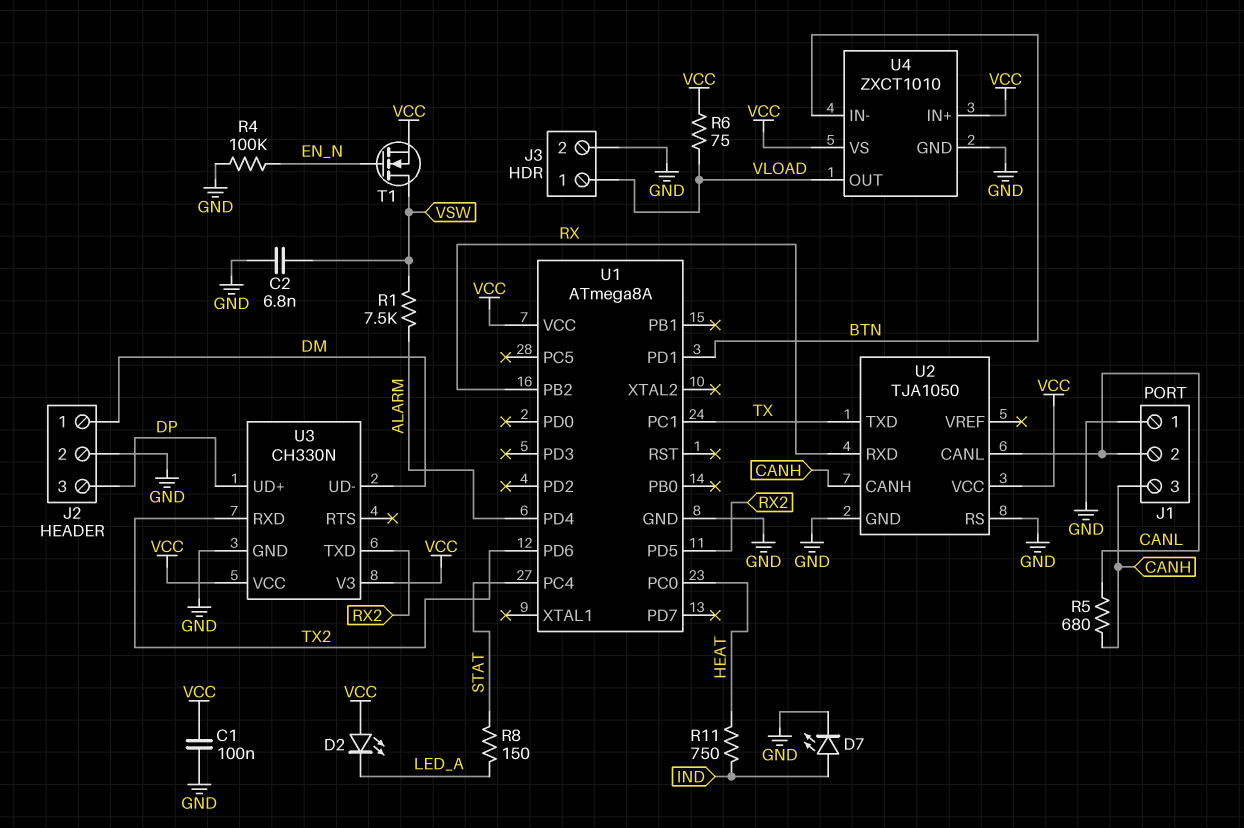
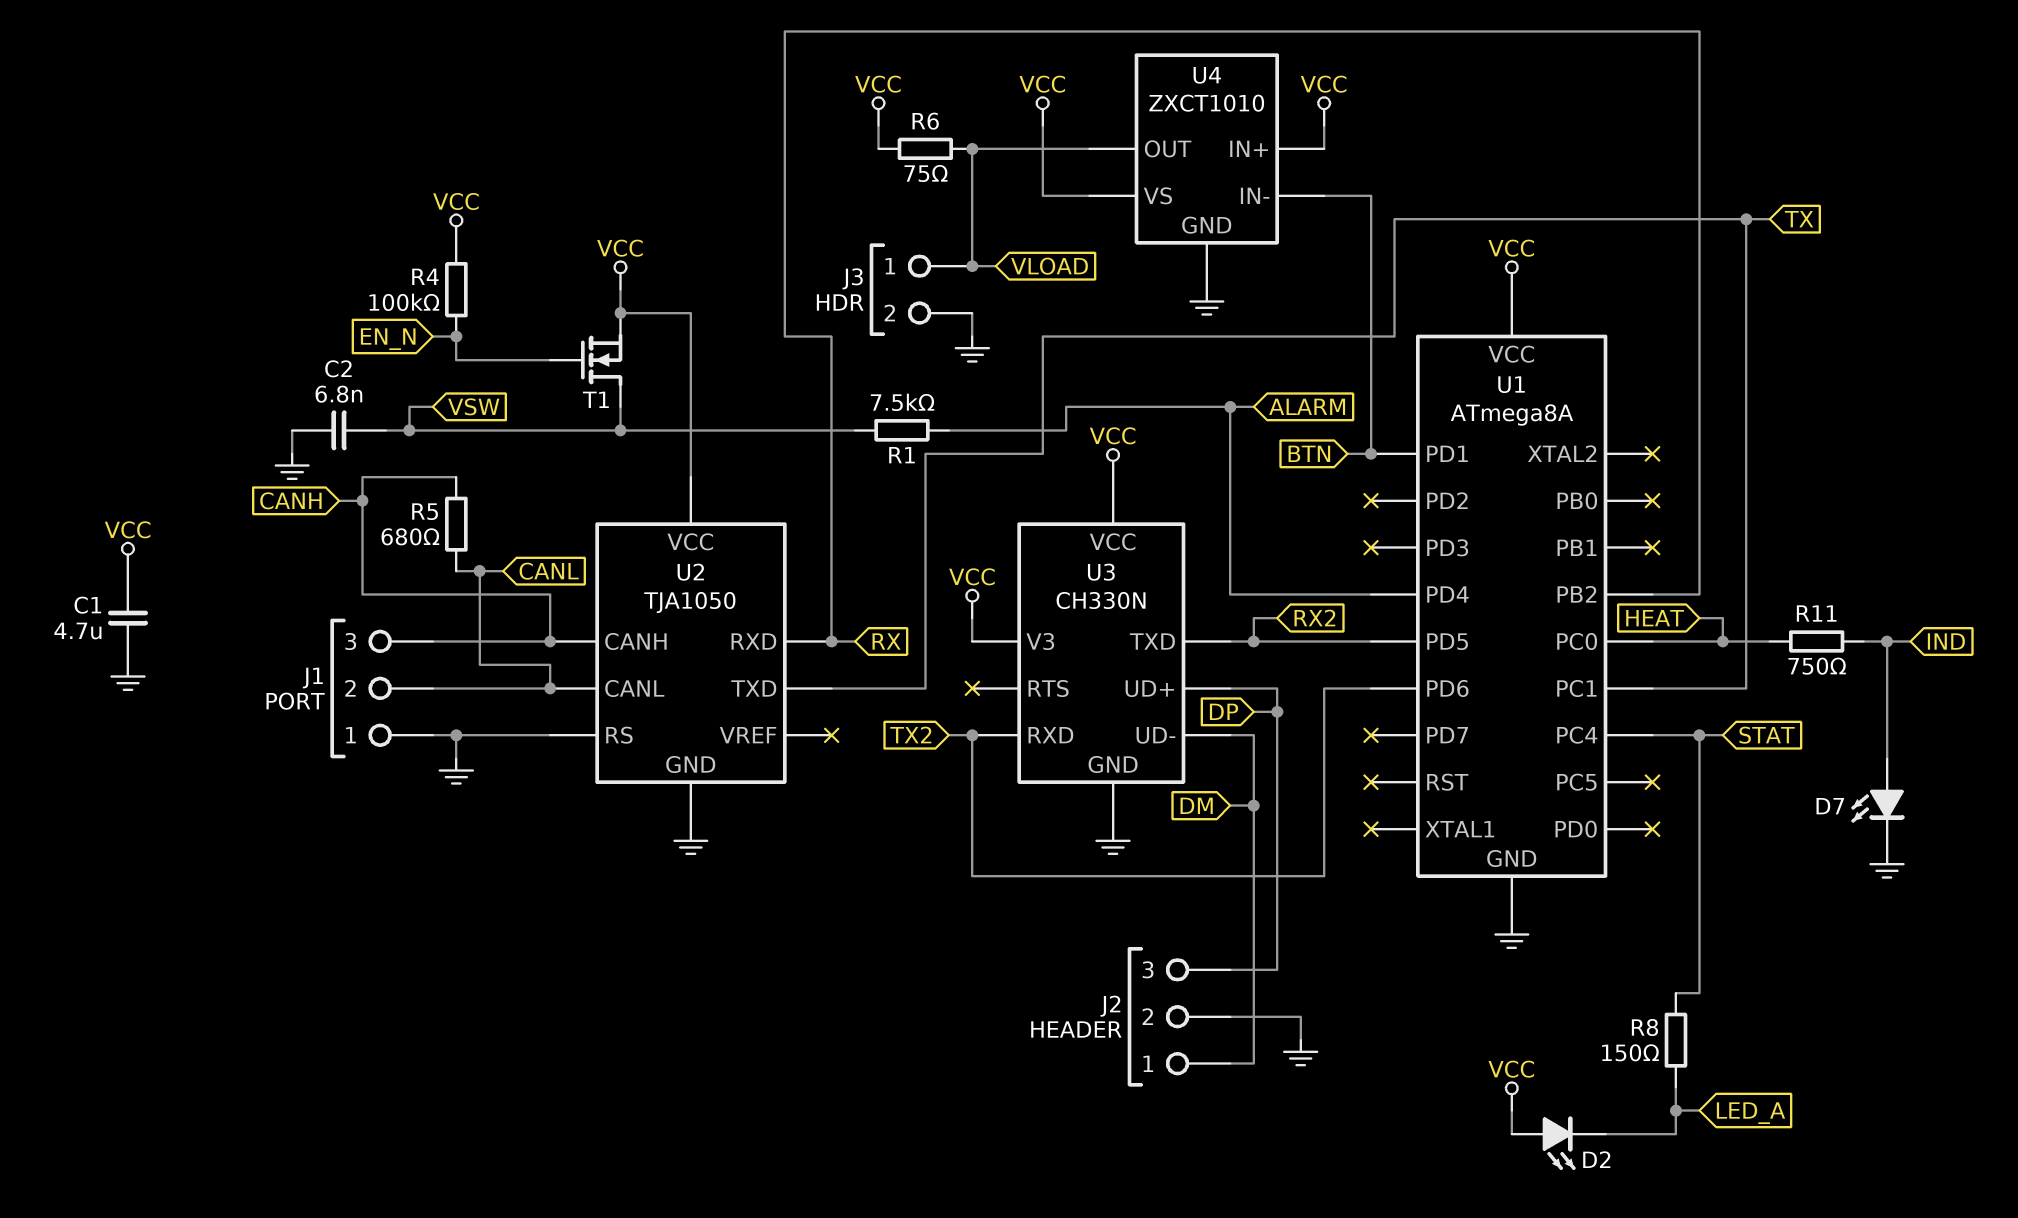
C1: 100nF (GND, VCC) -> 4.7uF (GND, VCC)
R4: 100k (EN_N, GND) -> 100k (EN_N, VCC)

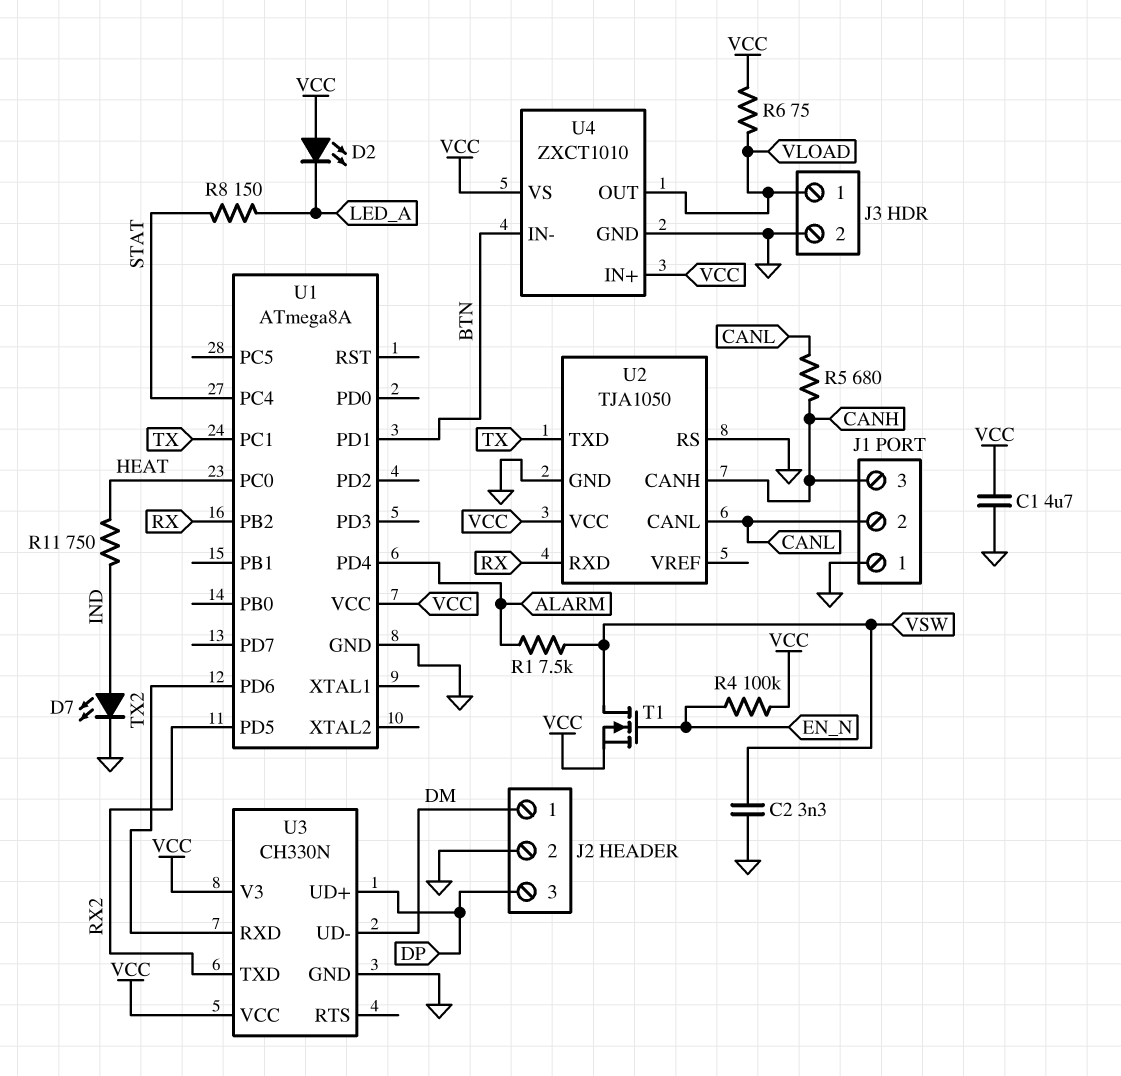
C2: 6.8nF (GND, VSW) -> 3.3nF (GND, VSW)

